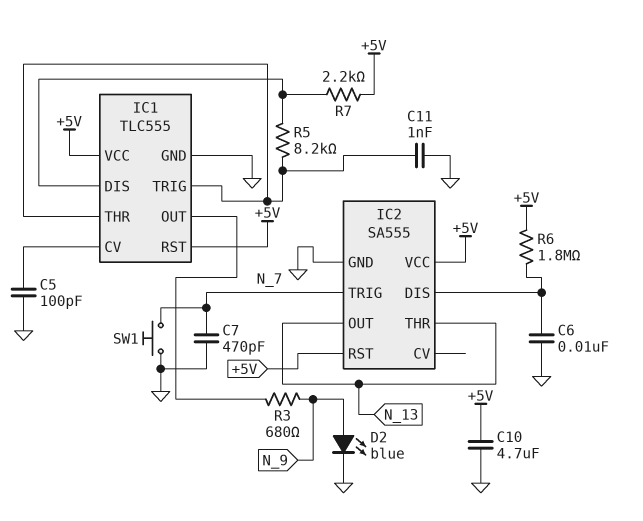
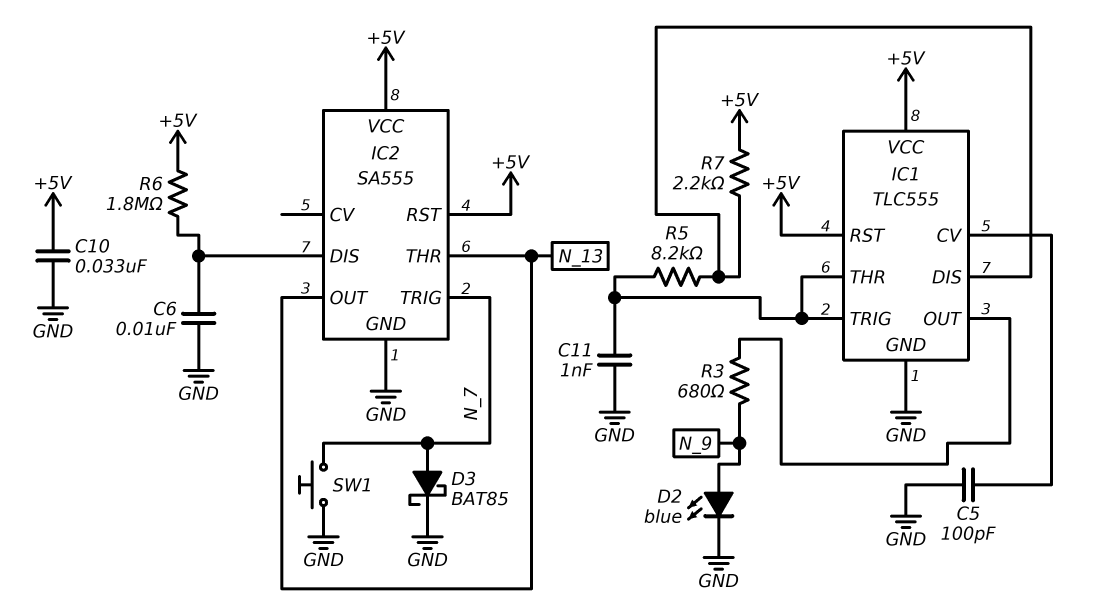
C7: 470pF (GND, N_7) -> none
C10: 4.7uF (+5V, GND) -> 33nF (+5V, GND)
D3: none -> schottky BAT85 (A N_7, K GND)

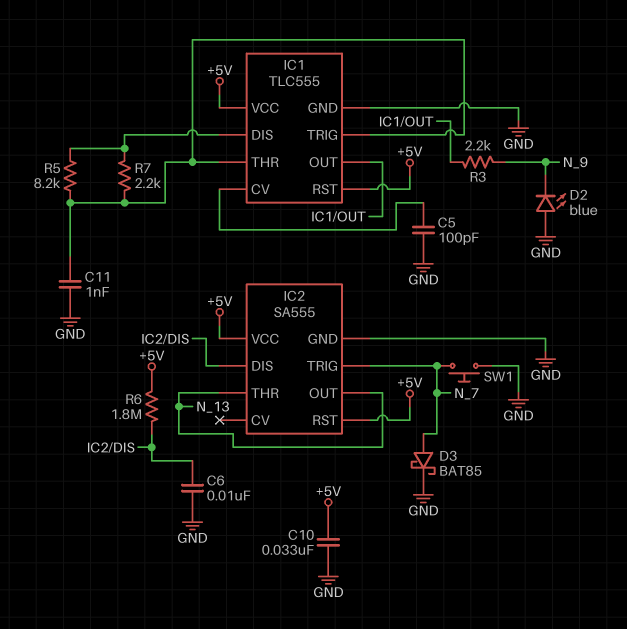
D2: LED blue (A N_9, K GND) -> LED blue (A GND, K N_9)
R3: 680 (IC1/OUT, N_9) -> 2.2k (IC1/OUT, N_9)
R7: 2.2k (+5V, IC1/DIS) -> 2.2k (IC1/DIS, IC1/THR)

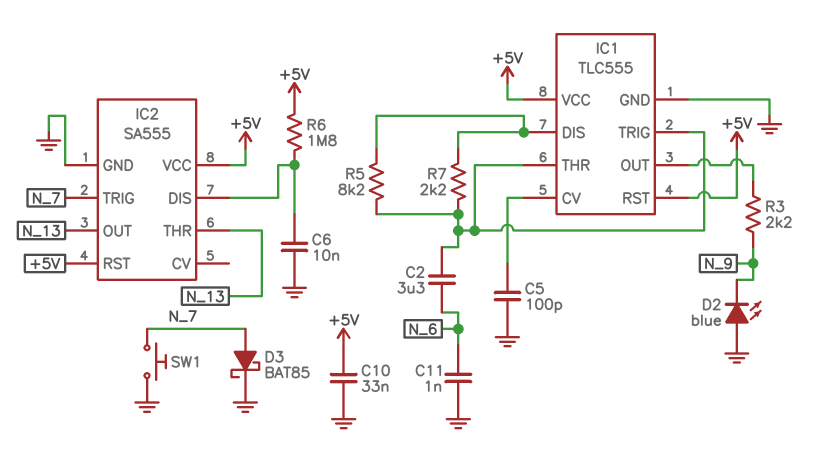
C2: none -> 3.3uF (IC1/THR, N_6)
C11: 1nF (GND, IC1/THR) -> 1nF (GND, N_6)

